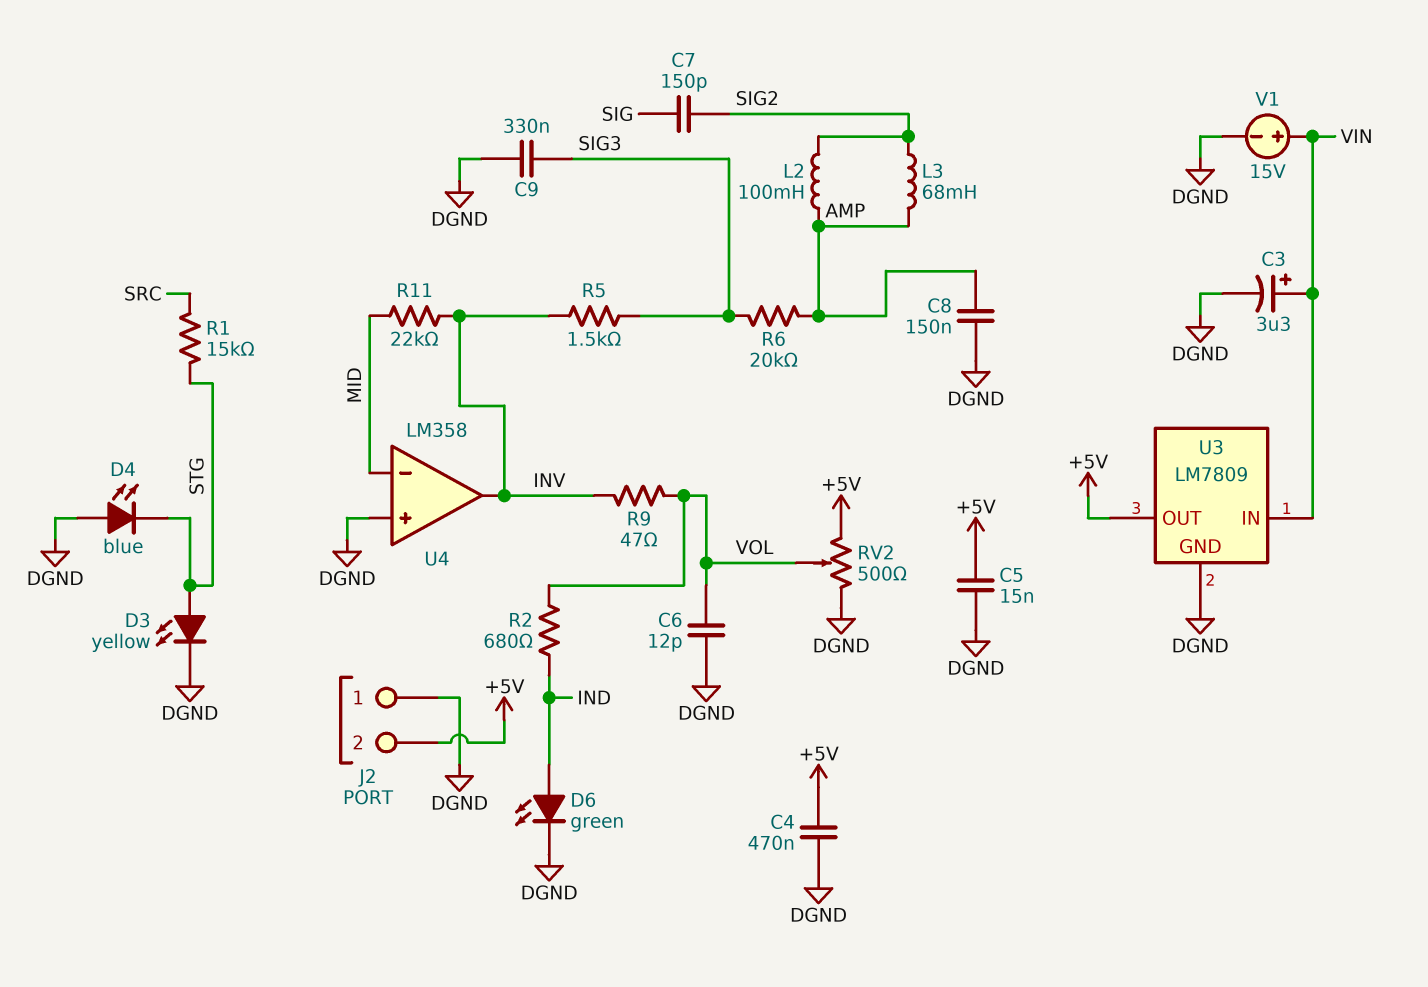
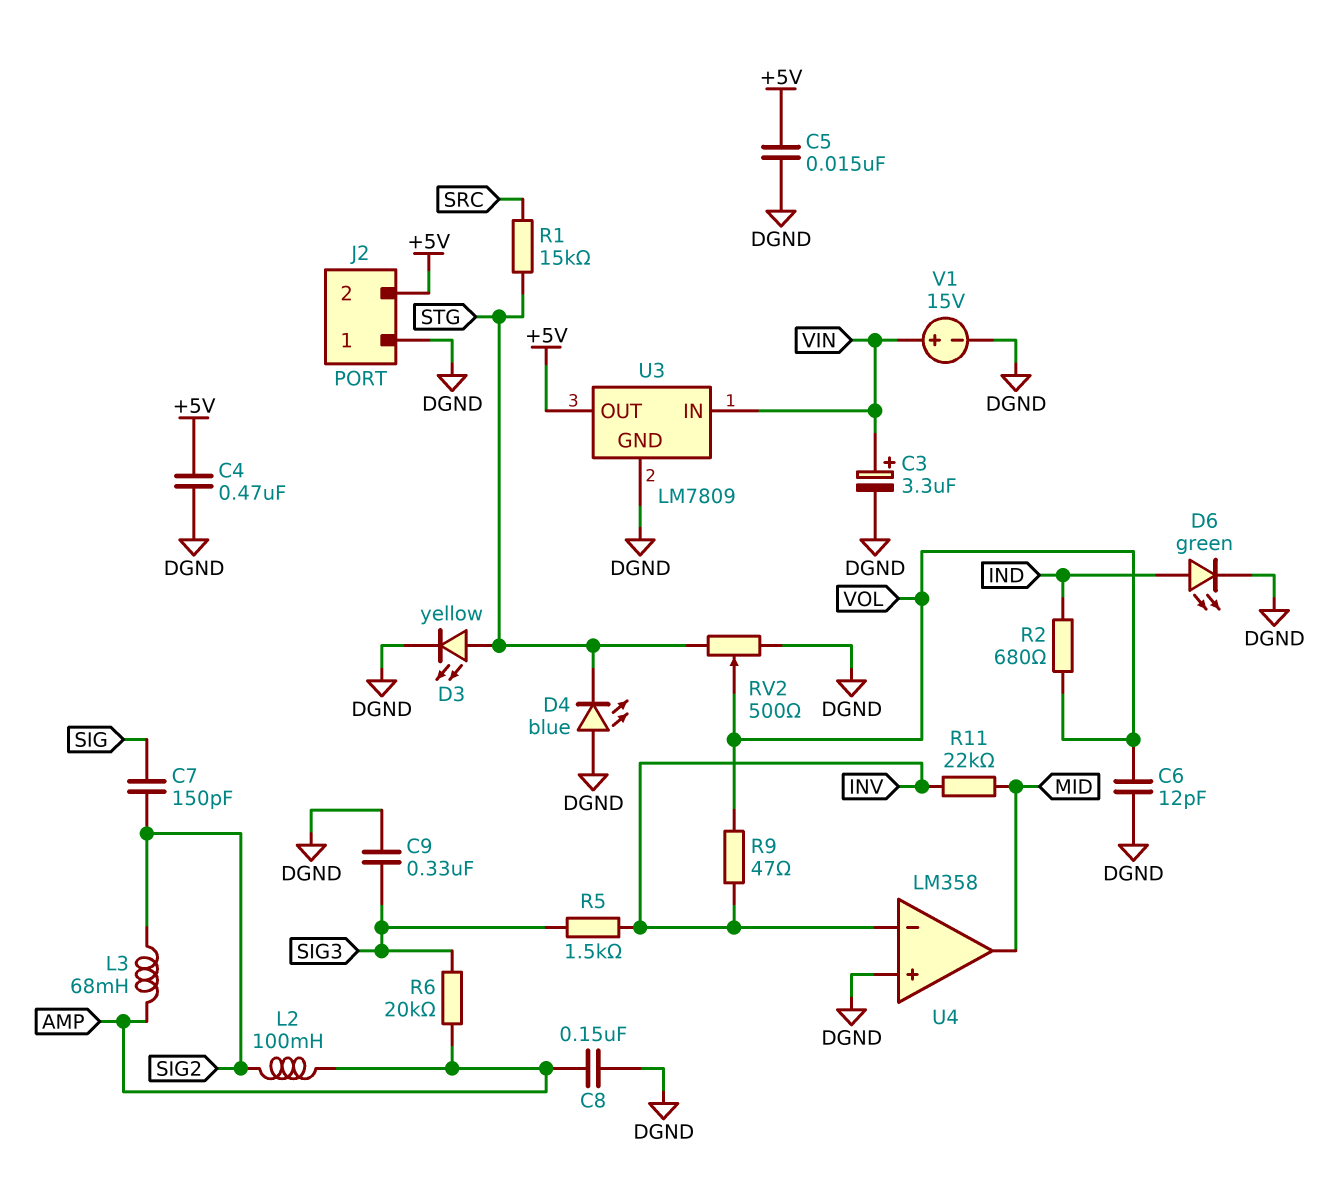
RV2: 500 (+5V, DGND, wiper VOL) -> 500 (DGND, STG, wiper VOL)
U4 pin in-: MID -> INV
U4 pin out: INV -> MID

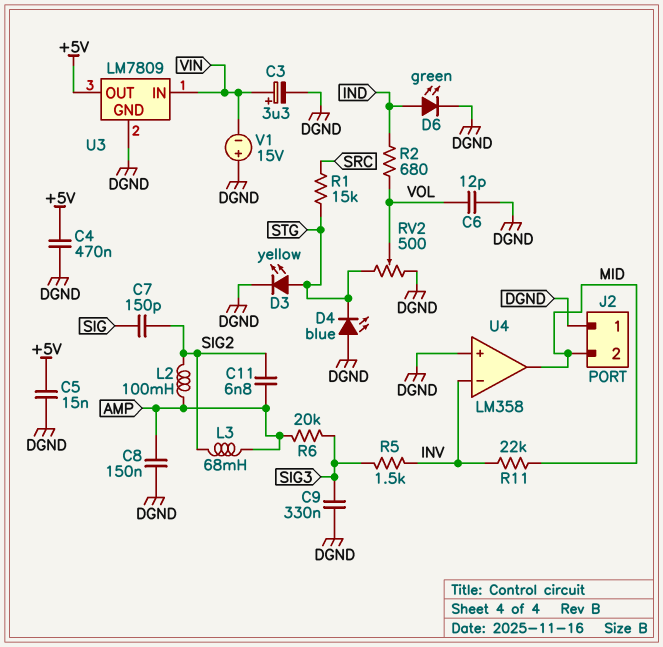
C11: none -> 6.8nF (AMP, SIG2)
J2 pin 2: +5V -> MID
R9: 47 (INV, VOL) -> none
V1: 15V (plus VIN, minus DGND) -> 15V (plus DGND, minus VIN)

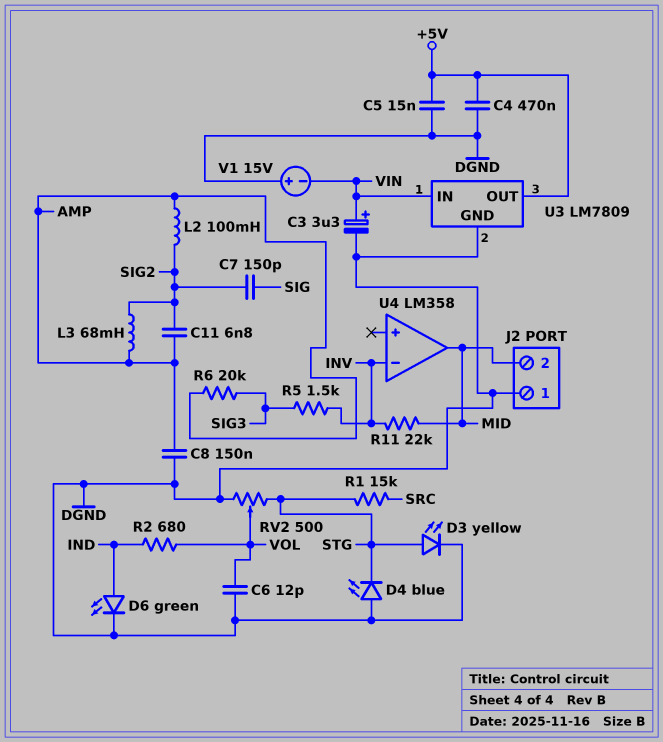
C9: 330nF (DGND, SIG3) -> none
U4 pin in+: DGND -> none

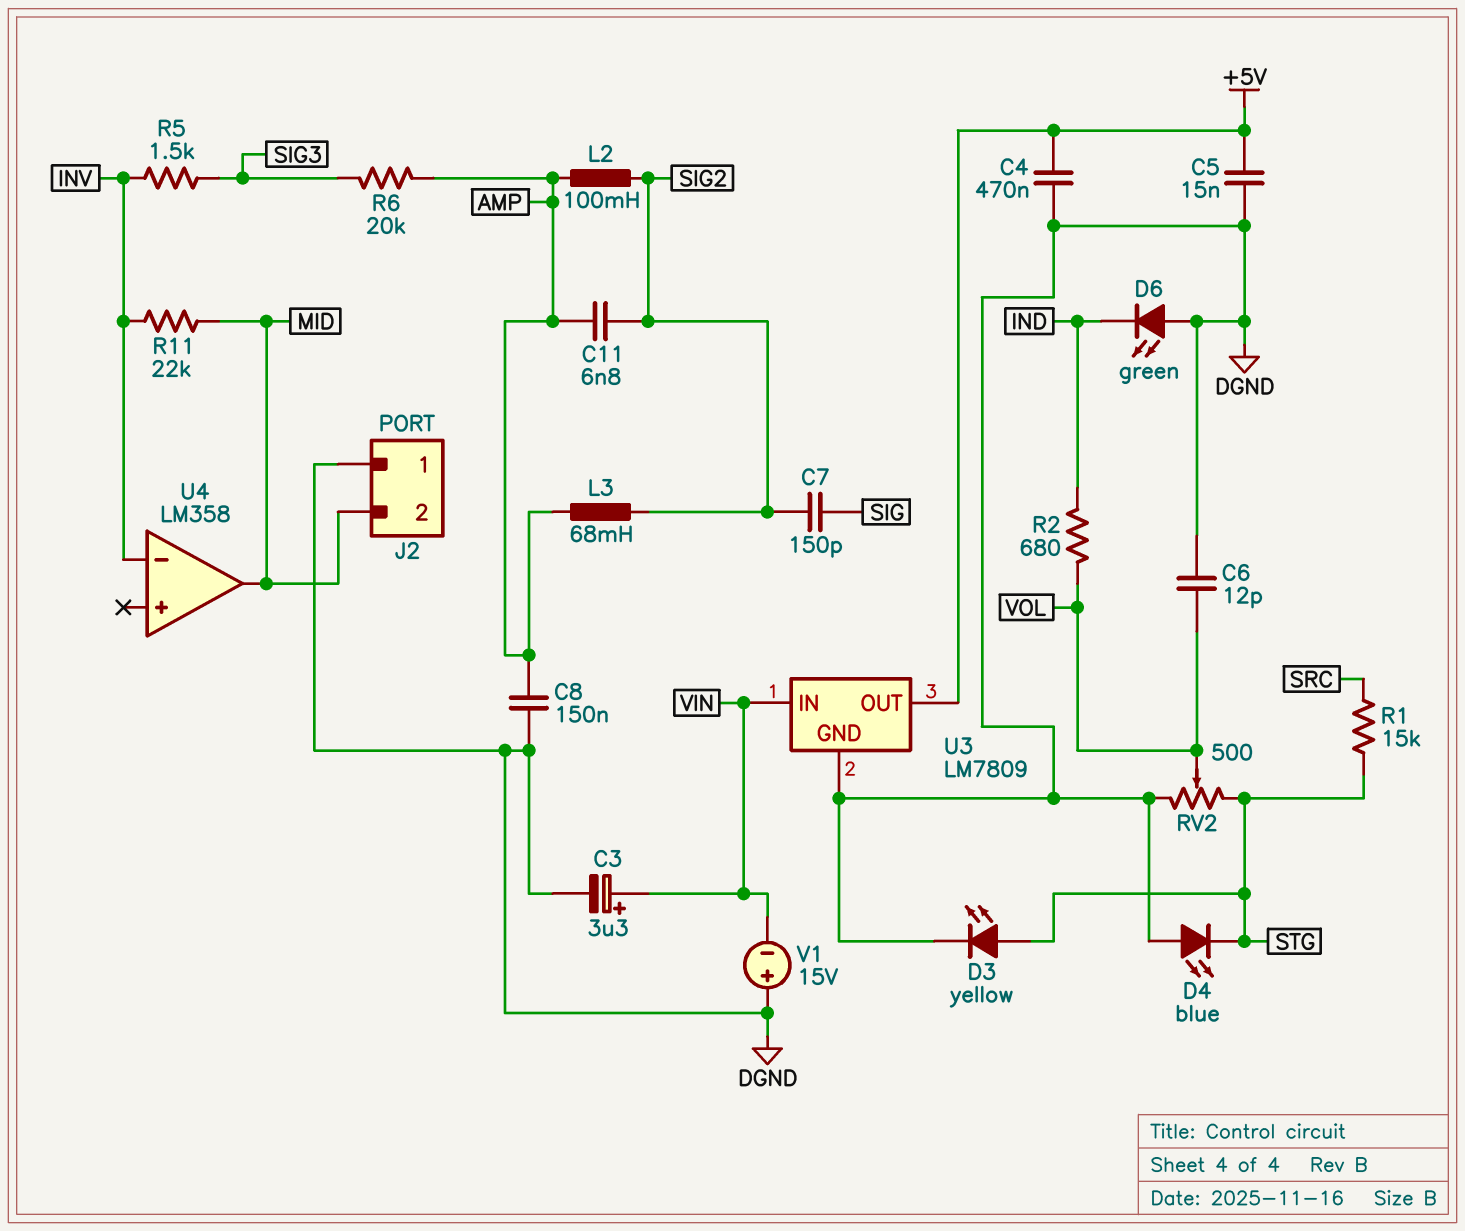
D6: LED green (A IND, K DGND) -> LED green (A DGND, K IND)

